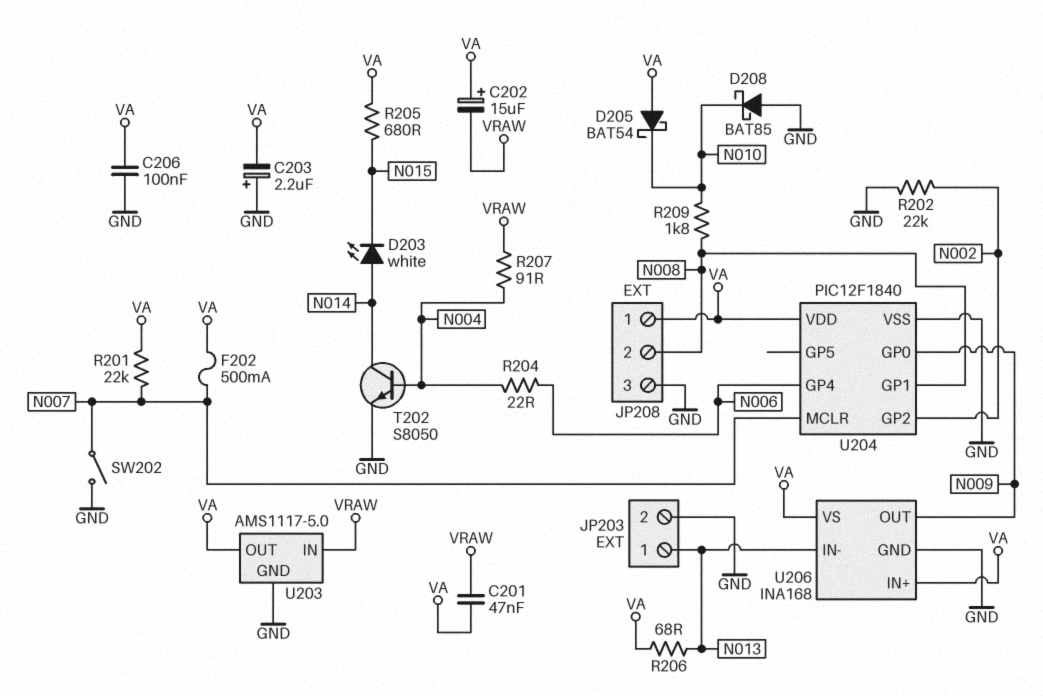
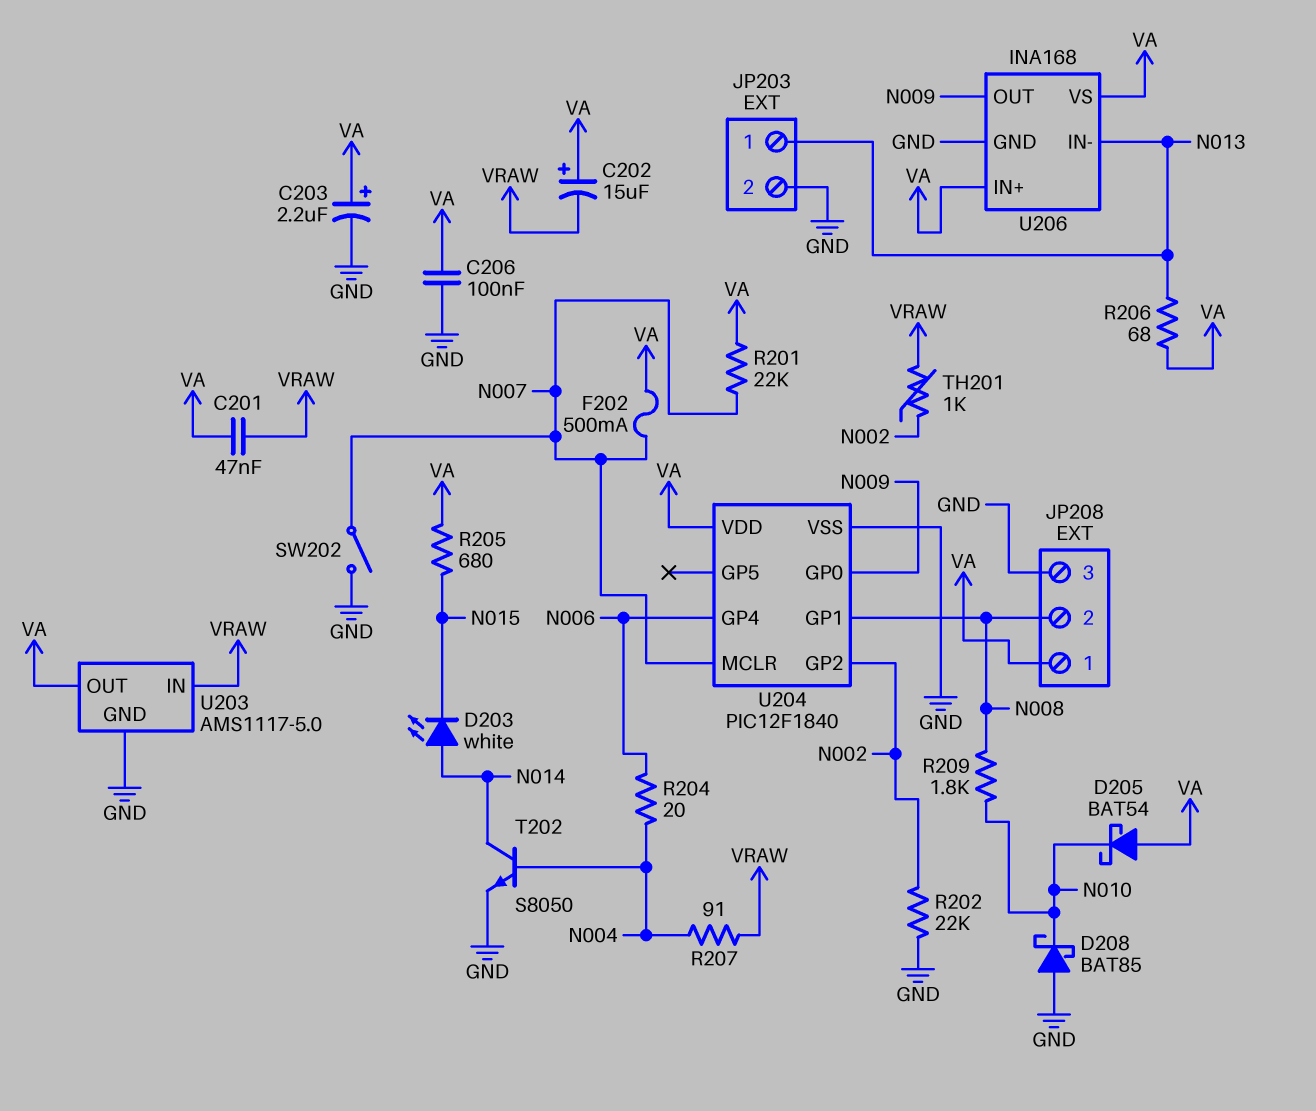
C203: 2.2uF (plus GND, minus VA) -> 2.2uF (plus VA, minus GND)
R204: 22 (N004, N006) -> 20 (N004, N006)
TH201: none -> 1k (N002, VRAW)

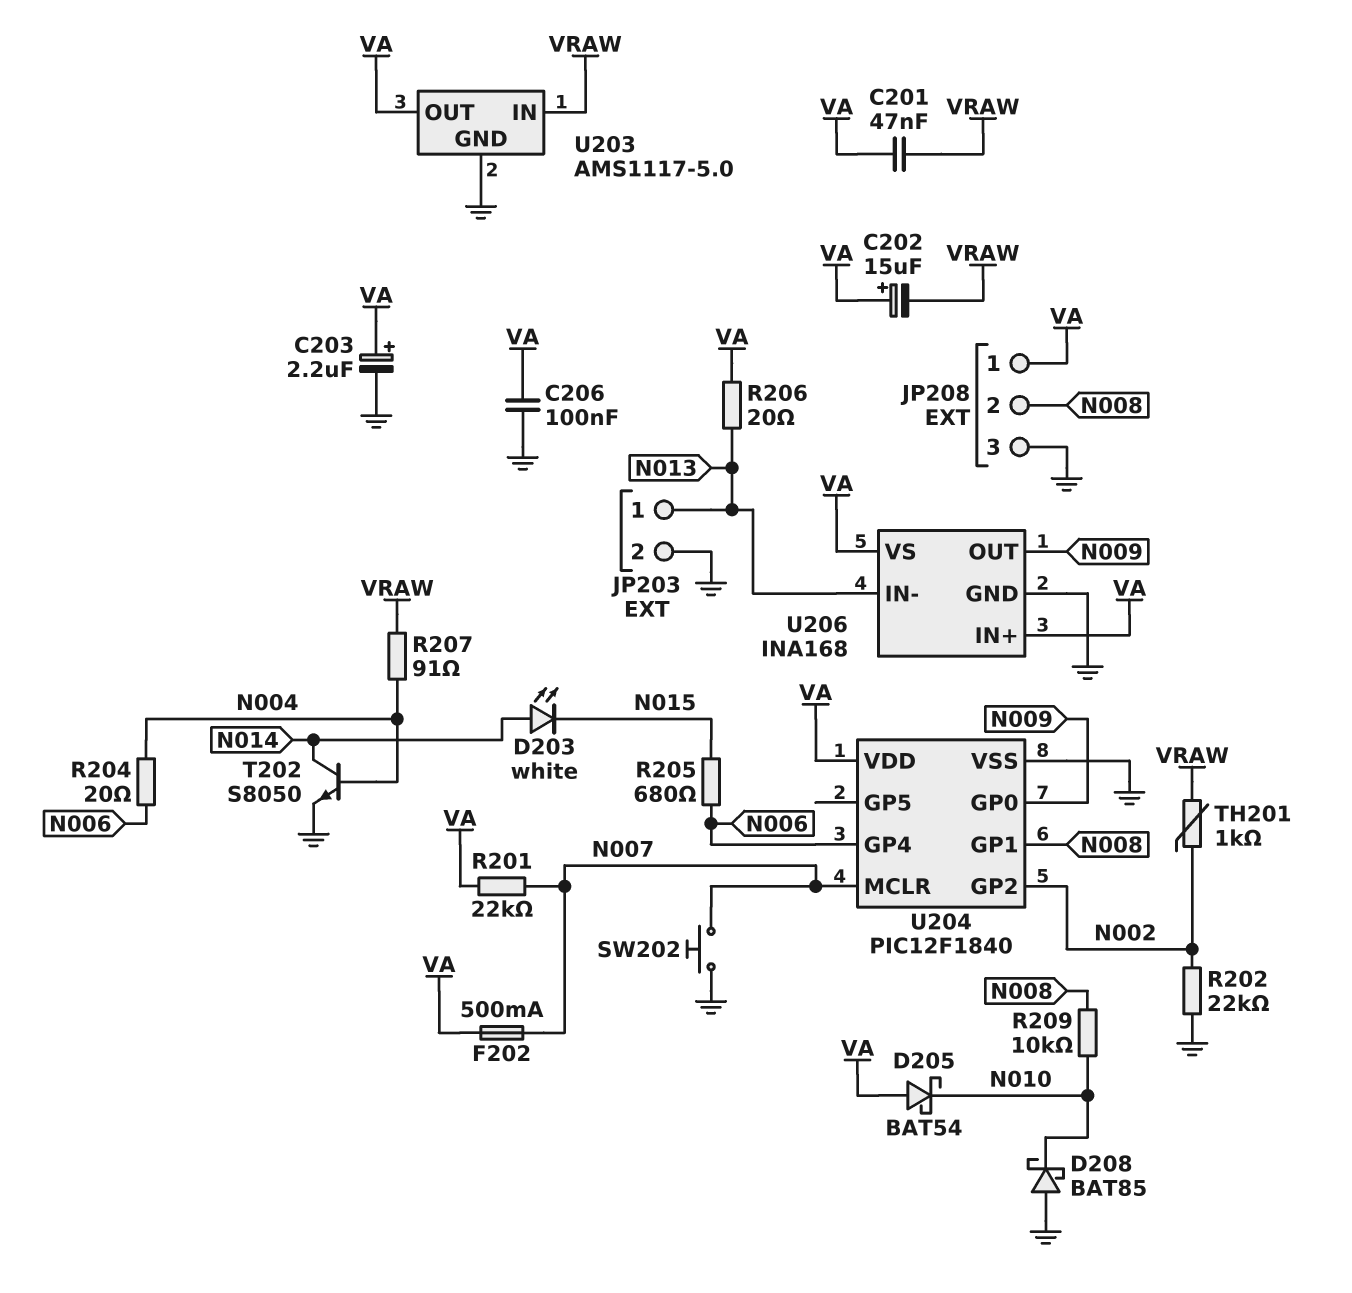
R205: 680 (N015, VA) -> 680 (N006, N015)
R206: 68 (N013, VA) -> 20 (N013, VA)
R209: 1.8k (N008, N010) -> 10k (N008, N010)
SW202: switch (GND, N007) -> button (GND, N007)

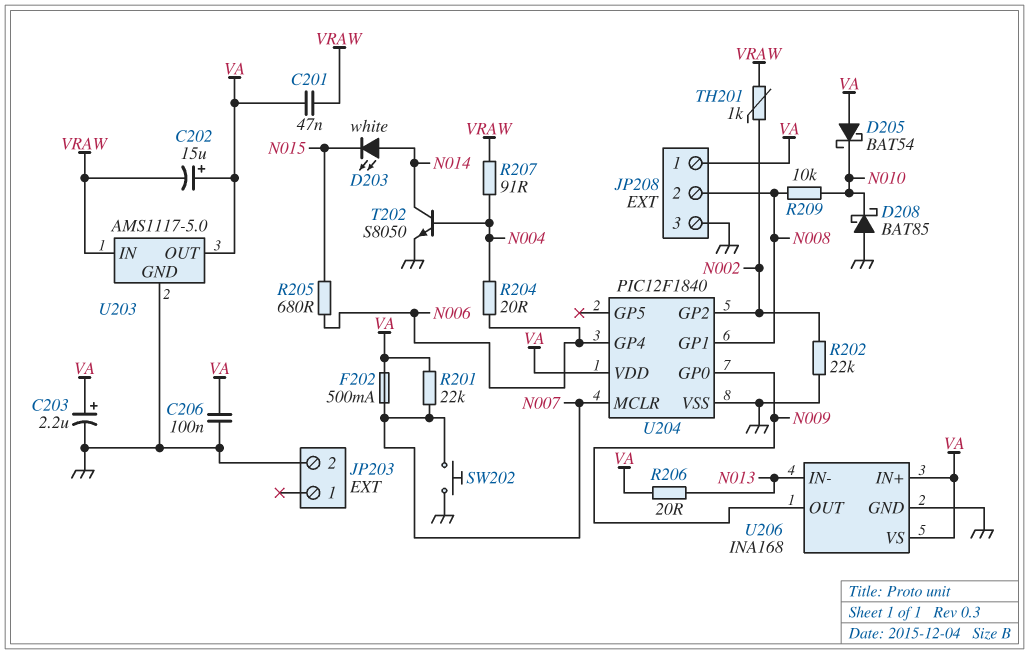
JP203 pin 1: N013 -> none

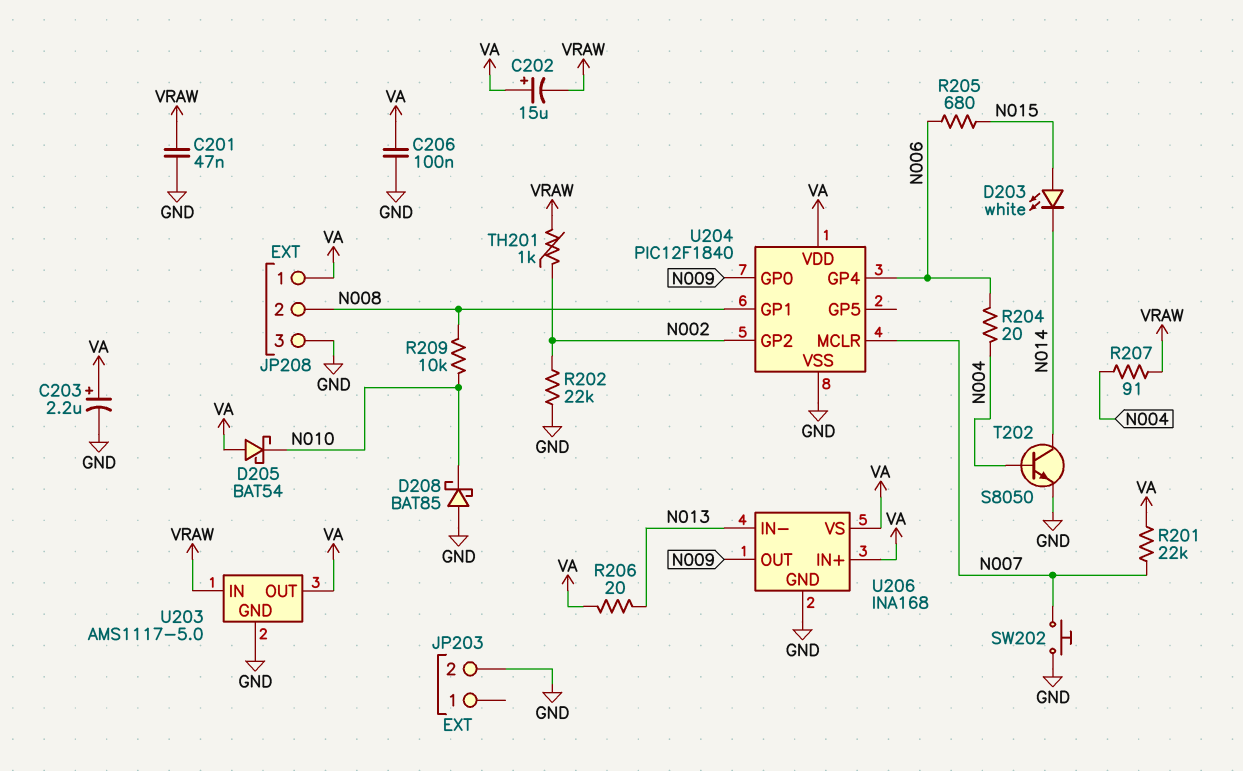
C201: 47nF (VA, VRAW) -> 47nF (GND, VRAW)
D203: LED white (A N014, K N015) -> LED white (A N015, K N014)
F202: 500mA (N007, VA) -> none

